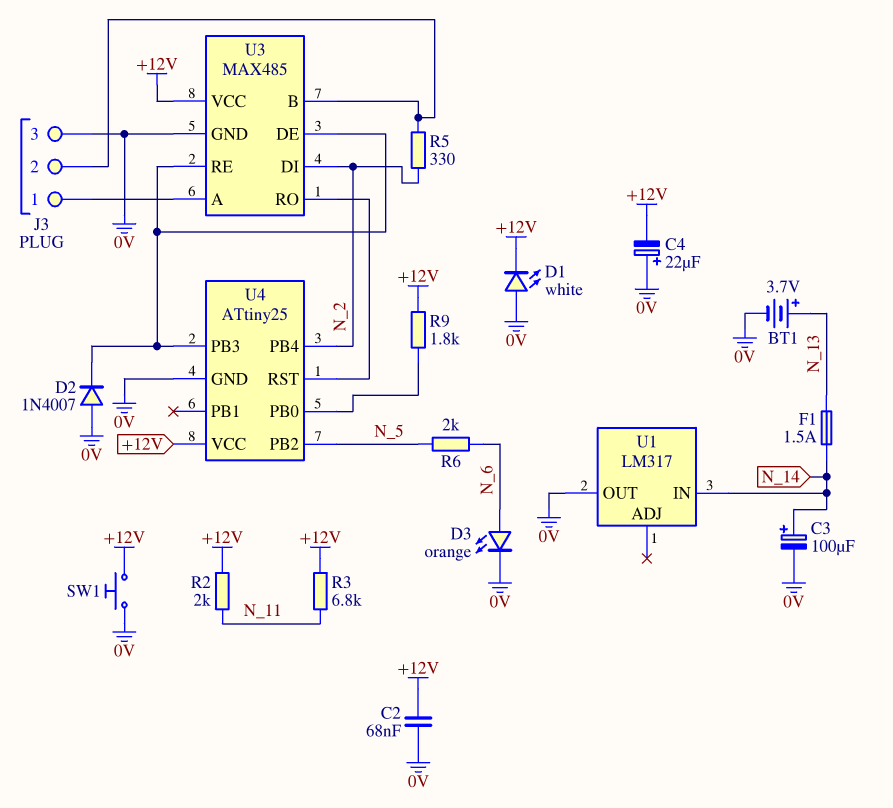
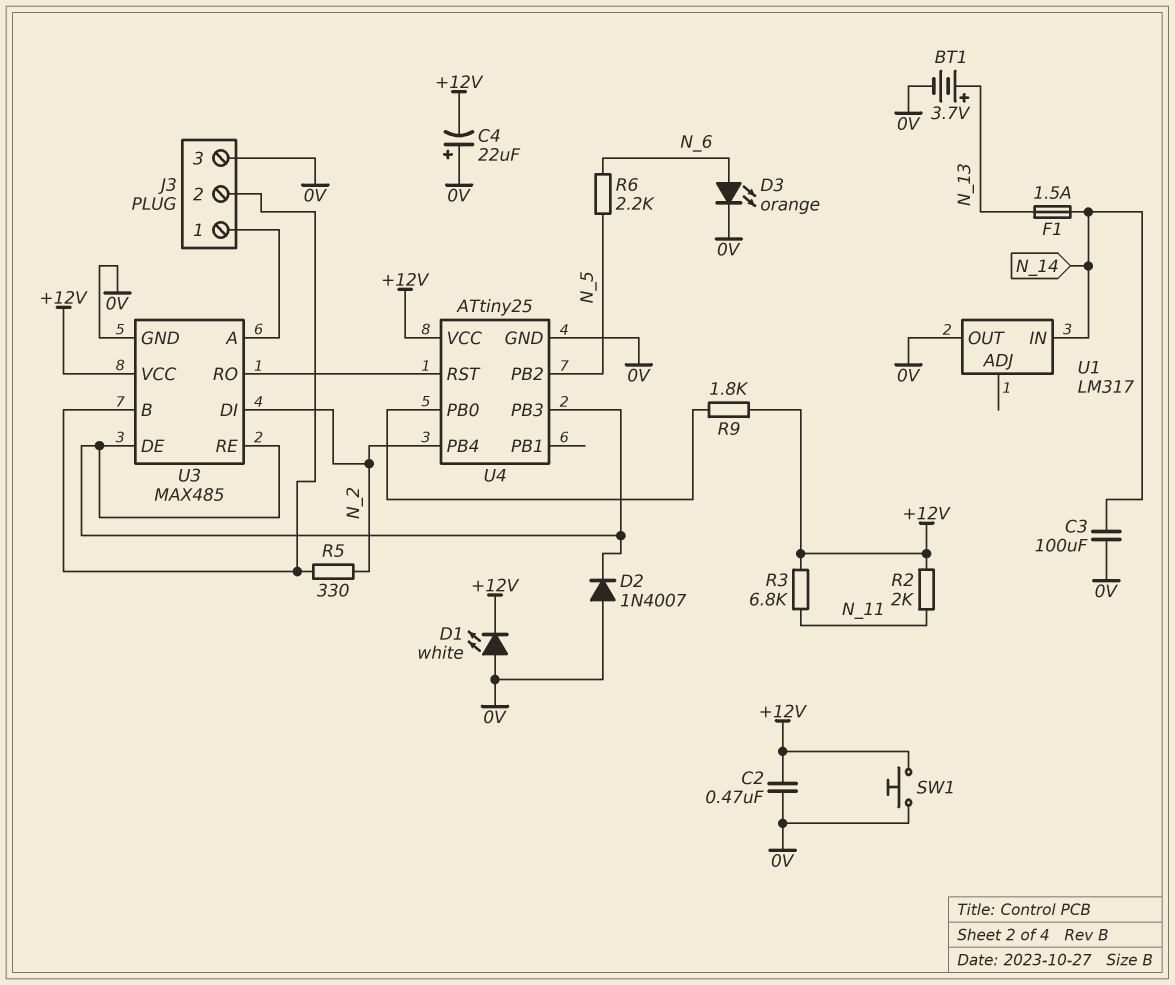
C2: 68nF (+12V, 0V) -> 470nF (+12V, 0V)
C3: 100uF (plus N_14, minus 0V) -> 100uF (0V, N_14)
R6: 2k (N_5, N_6) -> 2.2k (N_5, N_6)

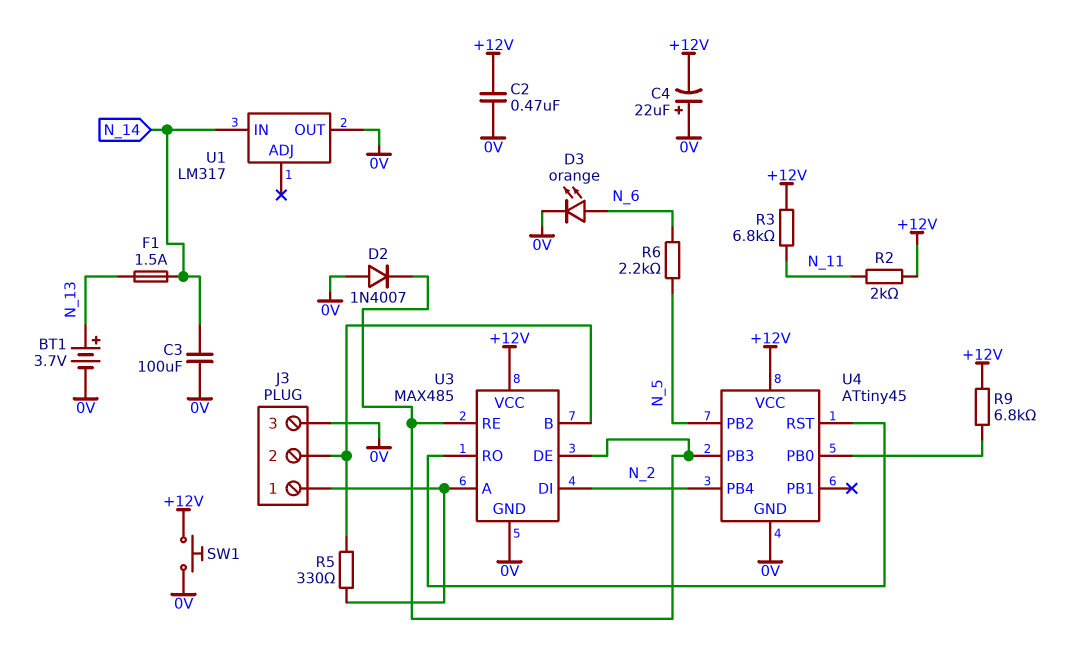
D1: LED white (A 0V, K +12V) -> none
R5: 330 (J3/2, N_2) -> 330 (J3/1, J3/2)
R9: 1.8k (+12V, U4/PB0) -> 6.8k (+12V, U4/PB0)
U4: ATtiny25 -> ATtiny45

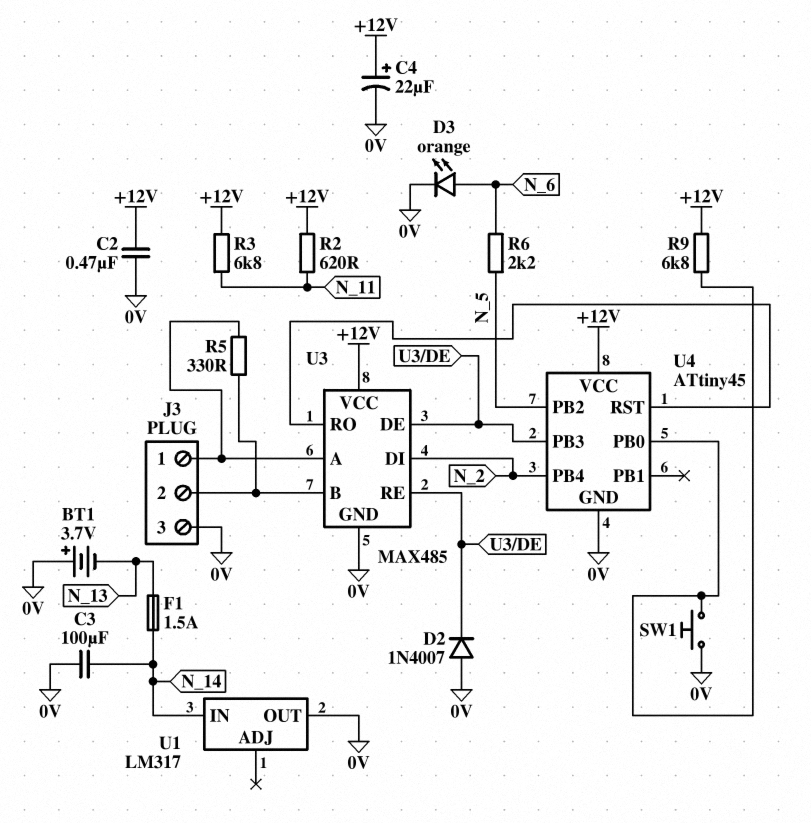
BT1: 3.7V (plus N_13, minus 0V) -> 3.7V (plus 0V, minus N_13)
C4: 22uF (plus 0V, minus +12V) -> 22uF (plus +12V, minus 0V)
R2: 2k (+12V, N_11) -> 620 (+12V, N_11)
SW1: button (+12V, 0V) -> button (0V, U4/PB0)

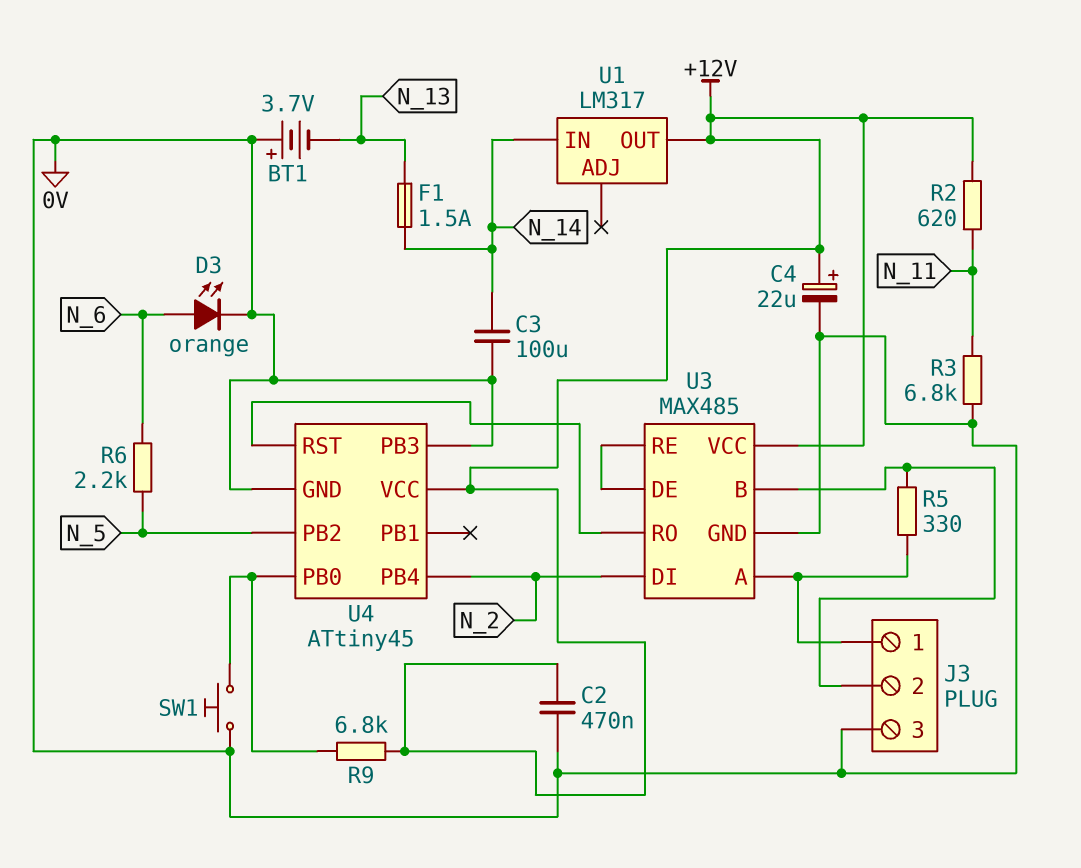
D2: diode 1N4007 (A 0V, K U3/DE) -> none
R3: 6.8k (+12V, N_11) -> 6.8k (0V, N_11)
U1 pin OUT: 0V -> +12V
U4 pin PB3: U3/DE -> 0V

